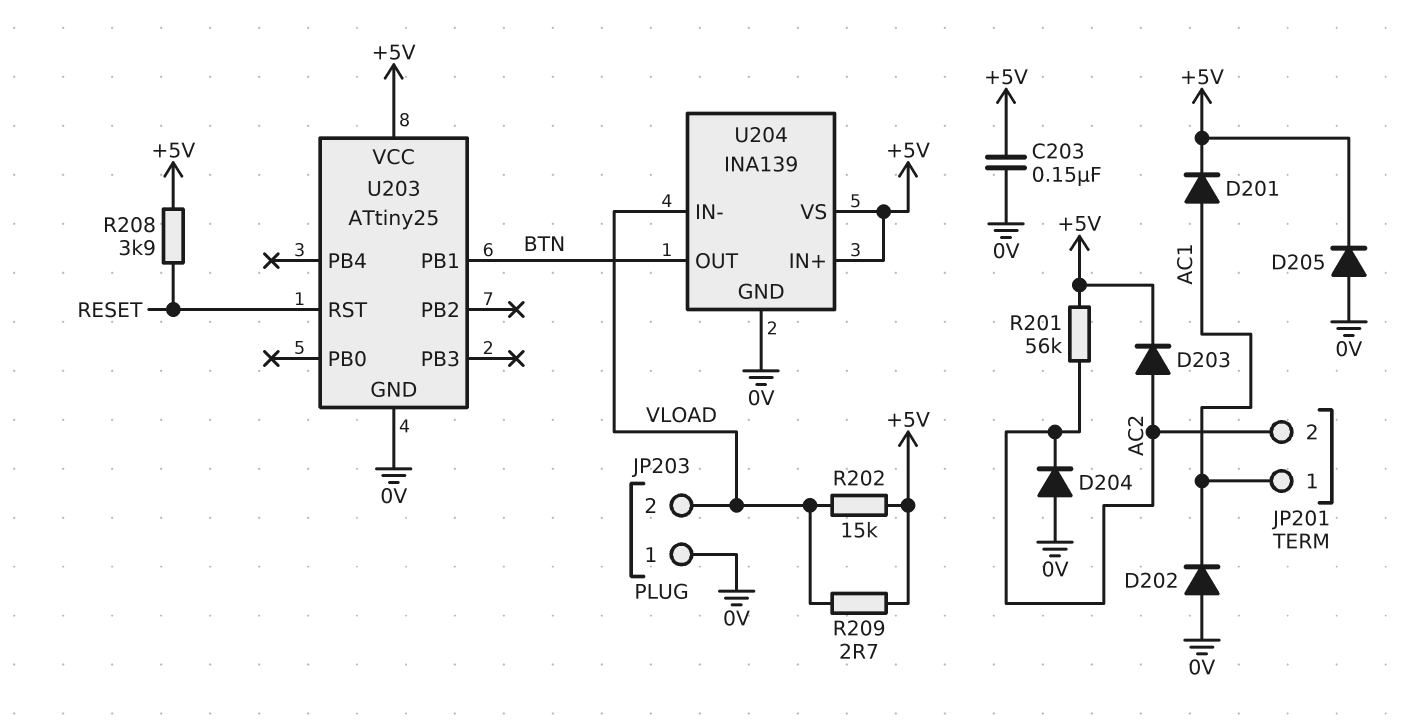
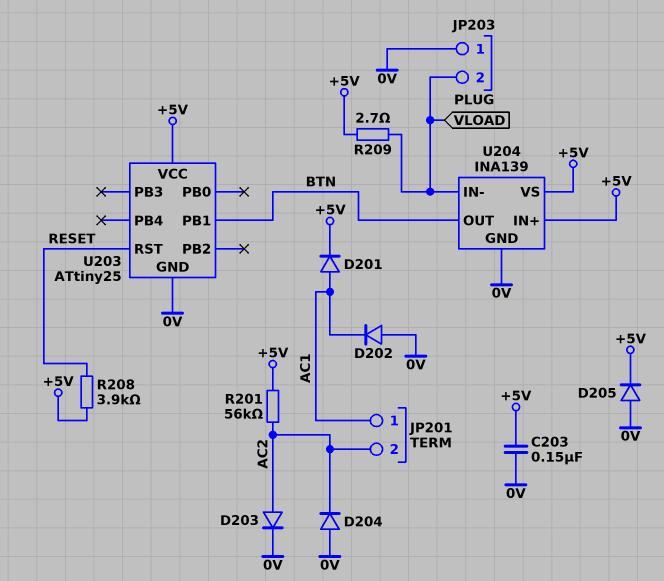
D203: diode (A AC2, K +5V) -> diode (A AC2, K 0V)
R202: 15k (+5V, VLOAD) -> none

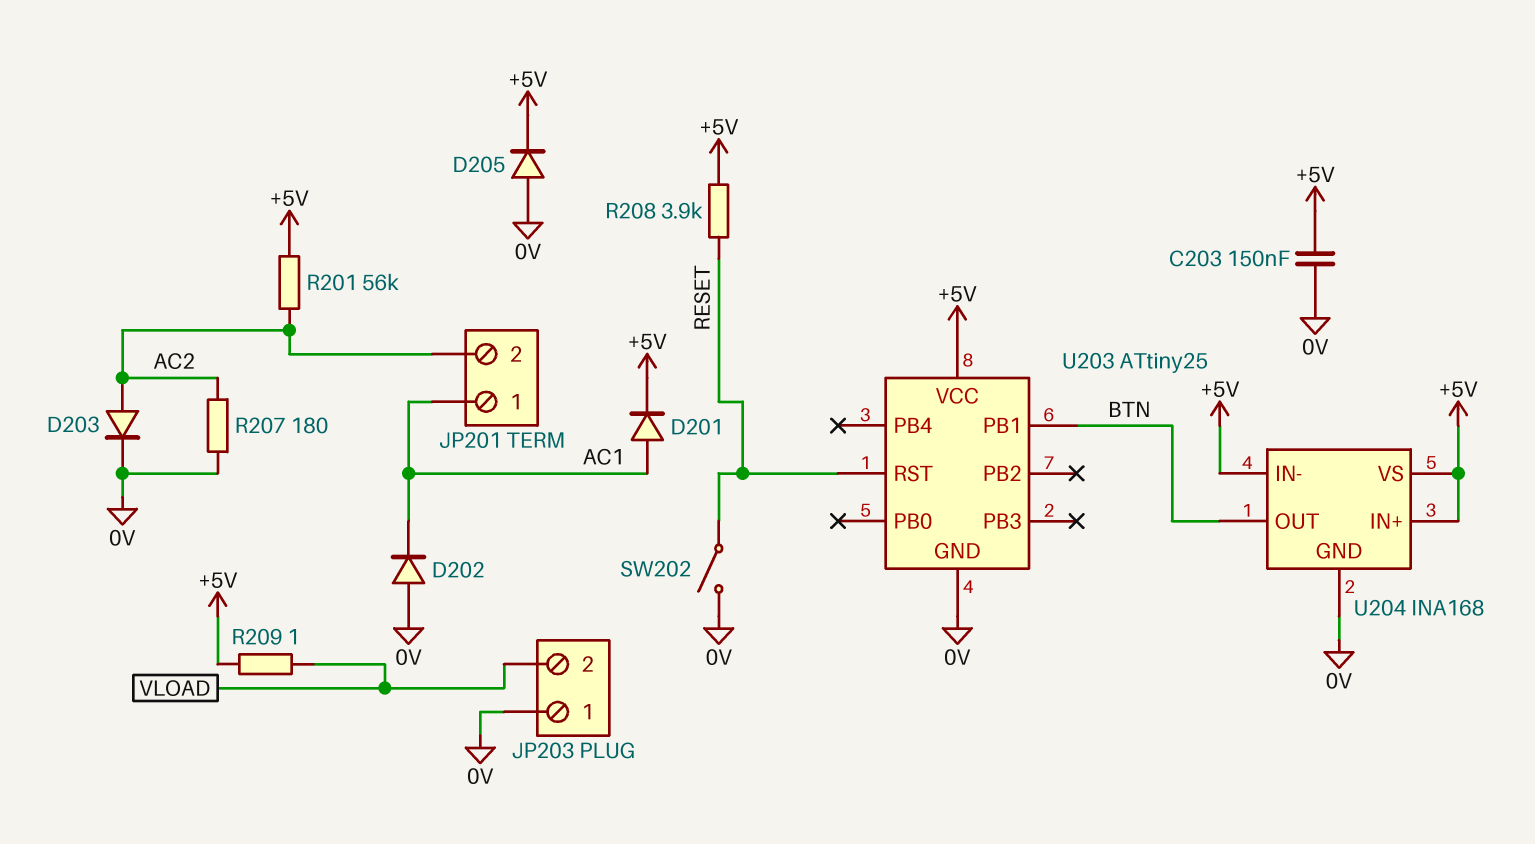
D204: diode (A 0V, K AC2) -> none
R207: none -> 180 (0V, AC2)
R209: 2.7 (+5V, VLOAD) -> 1 (+5V, VLOAD)
SW202: none -> switch (0V, RESET)
U204: INA139 -> INA168
U204 pin IN-: VLOAD -> +5V

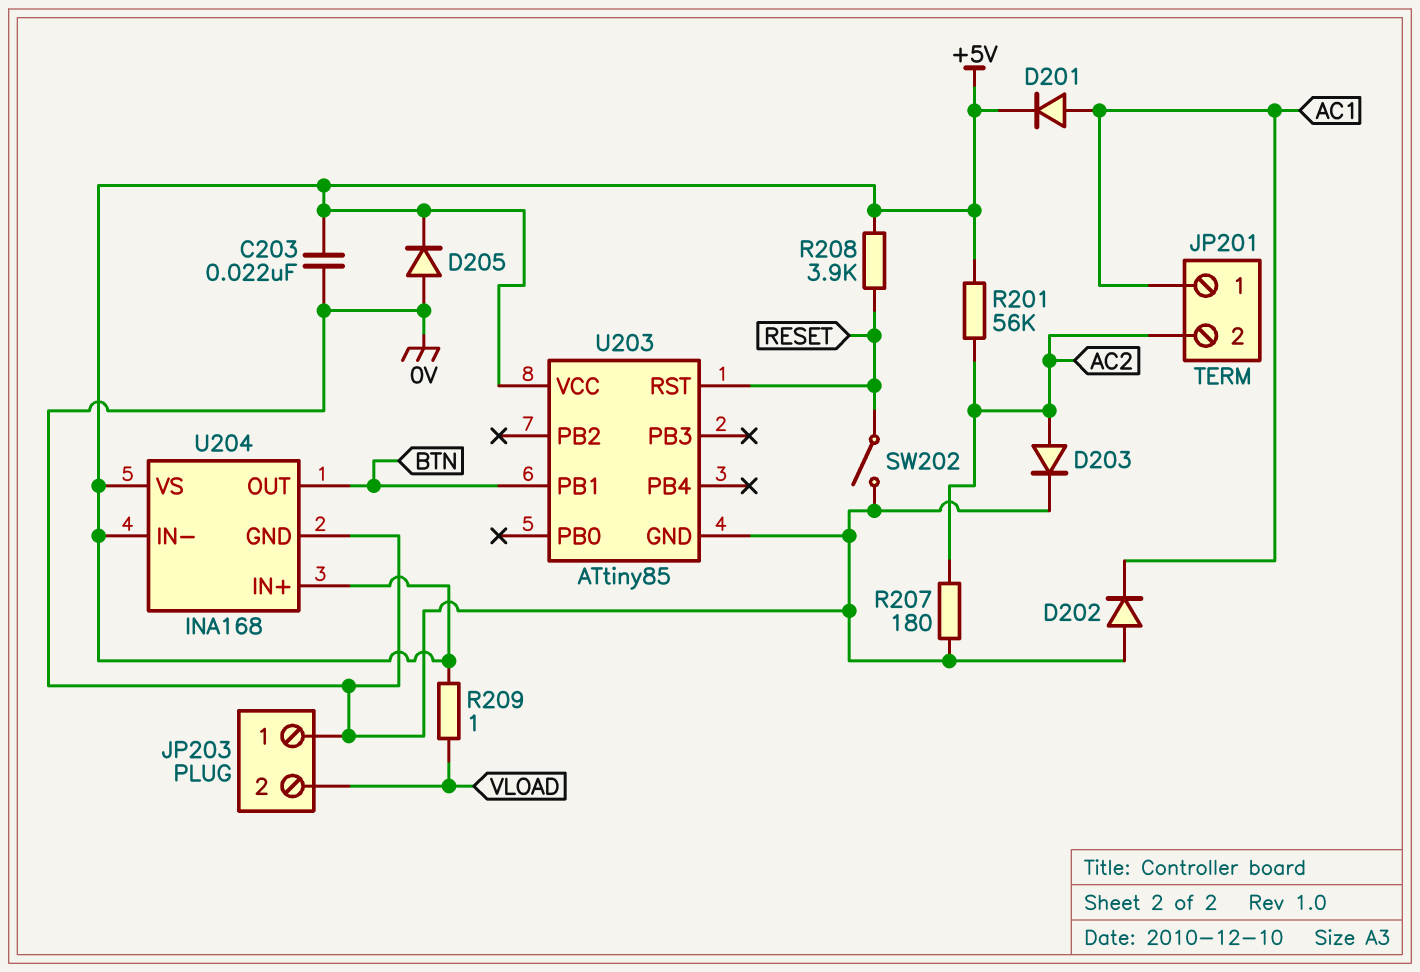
C203: 150nF (+5V, 0V) -> 22nF (+5V, 0V)
U203: ATtiny25 -> ATtiny85

